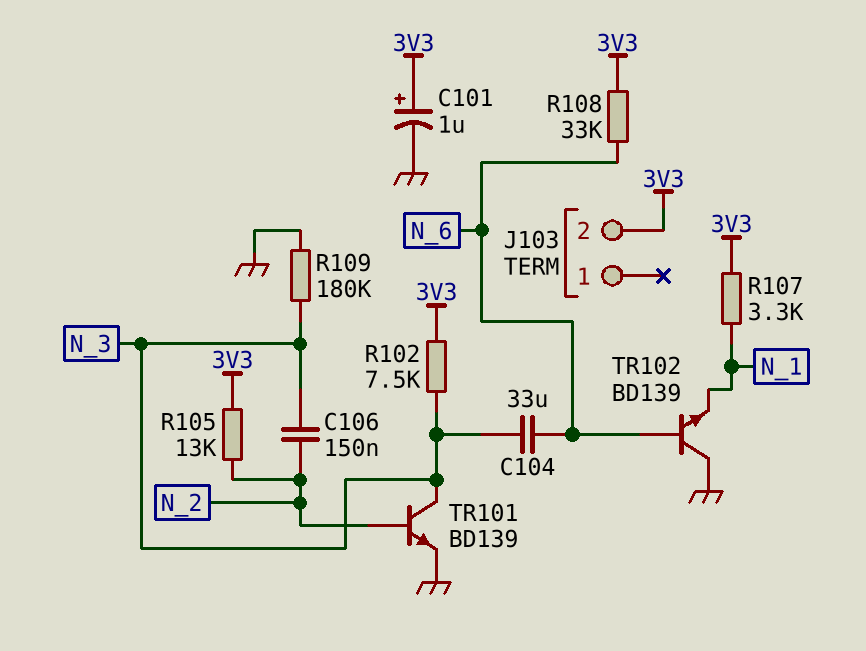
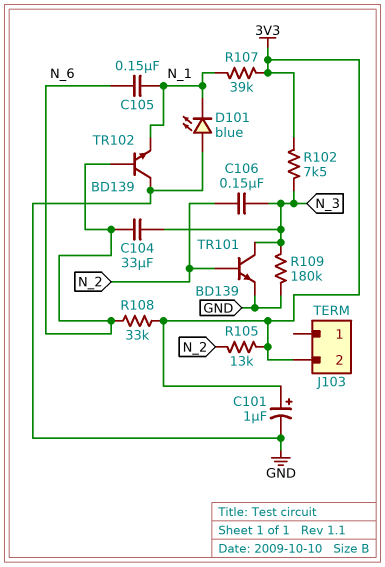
C105: none -> 150nF (N_1, N_6)
D101: none -> LED blue (A GND, K N_1)
R107: 3.3k (3V3, N_1) -> 39k (3V3, N_1)

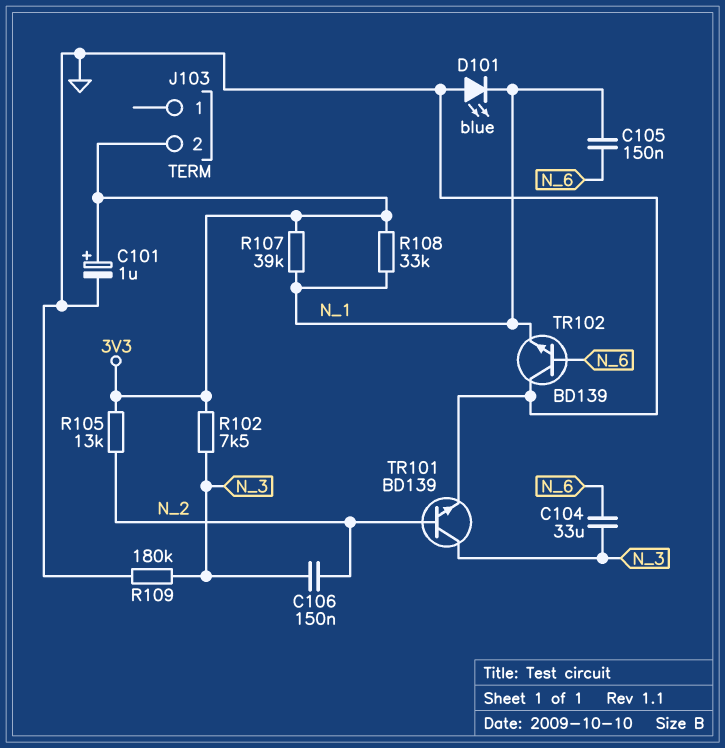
R108: 33k (3V3, N_6) -> 33k (3V3, N_1)

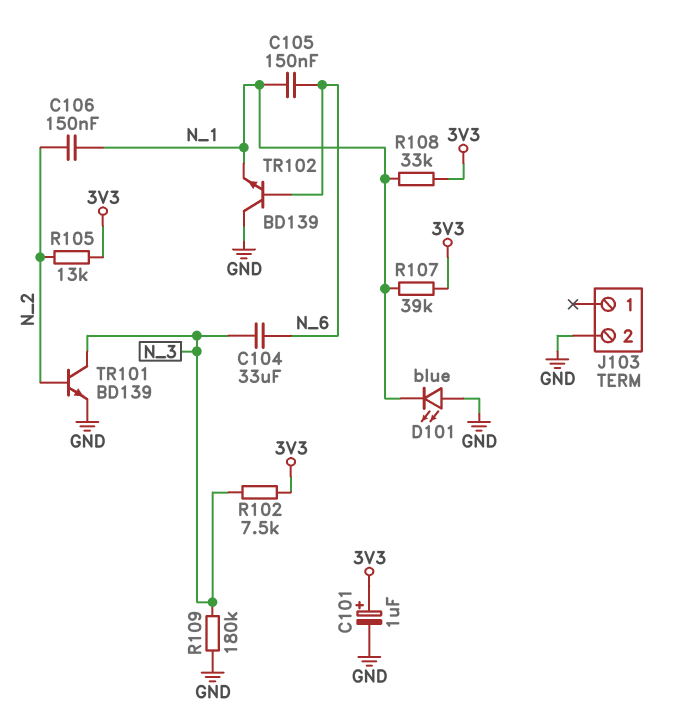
C106: 150nF (N_2, N_3) -> 150nF (N_1, N_2)
J103 pin 2: 3V3 -> GND

